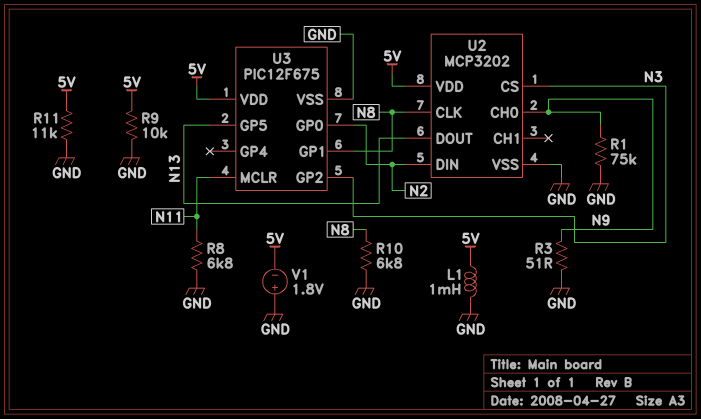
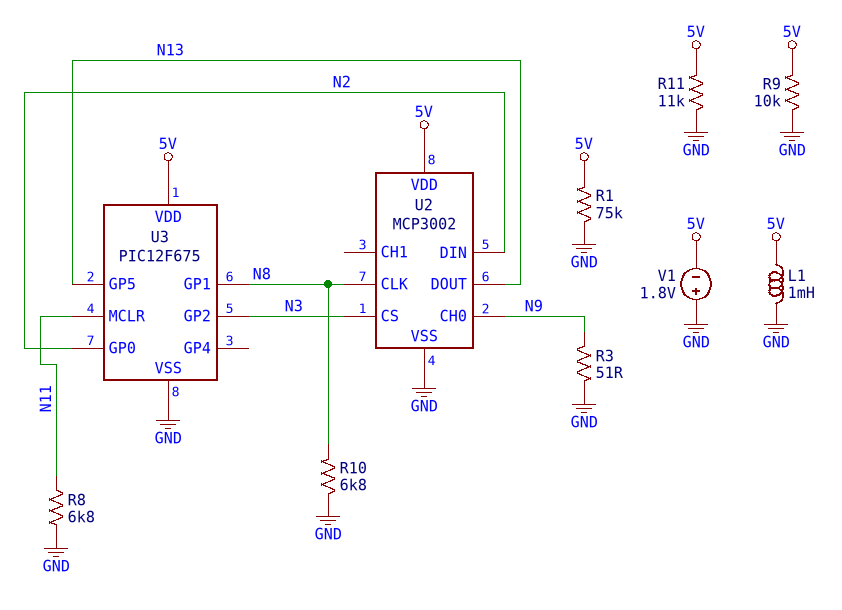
R1: 75k (GND, N9) -> 75k (5V, GND)
U2: MCP3202 -> MCP3002

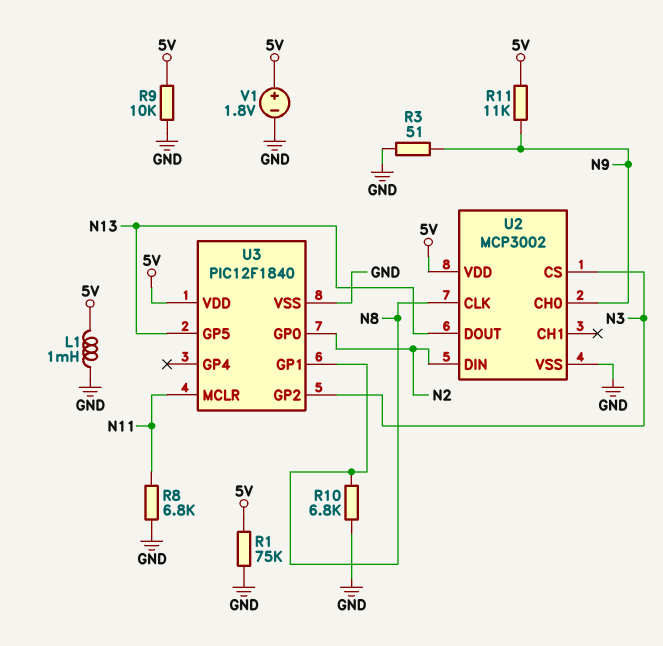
R11: 11k (5V, GND) -> 11k (5V, N9)
U3: PIC12F675 -> PIC12F1840
V1: 1.8V (plus GND, minus 5V) -> 1.8V (plus 5V, minus GND)

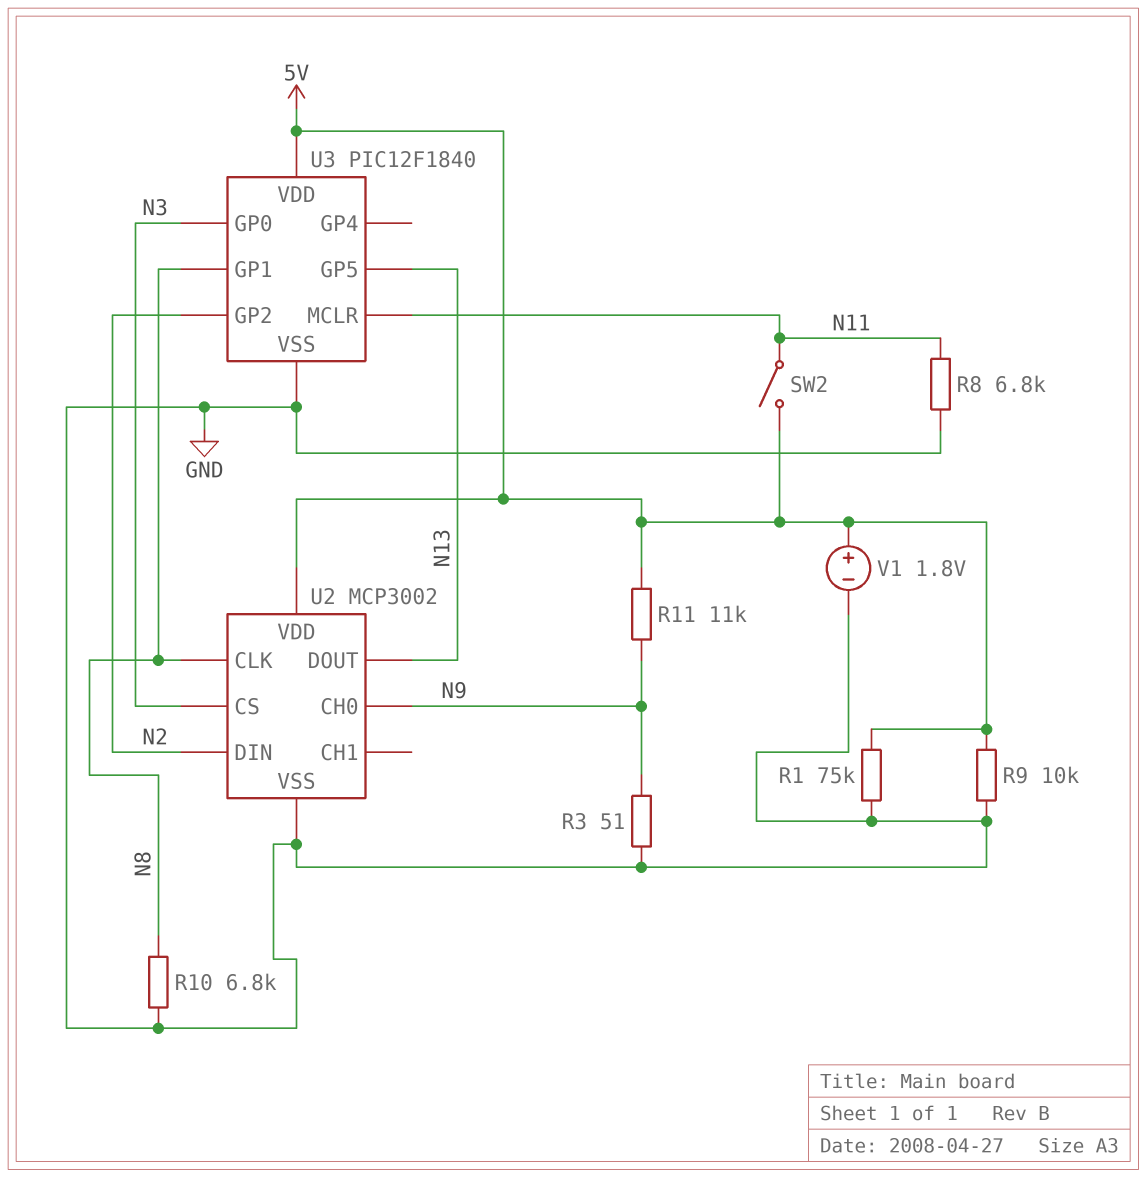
L1: 1mH (5V, GND) -> none
SW2: none -> switch (5V, N11)
U3 pin GP0: N2 -> N3
U3 pin GP2: N3 -> N2

